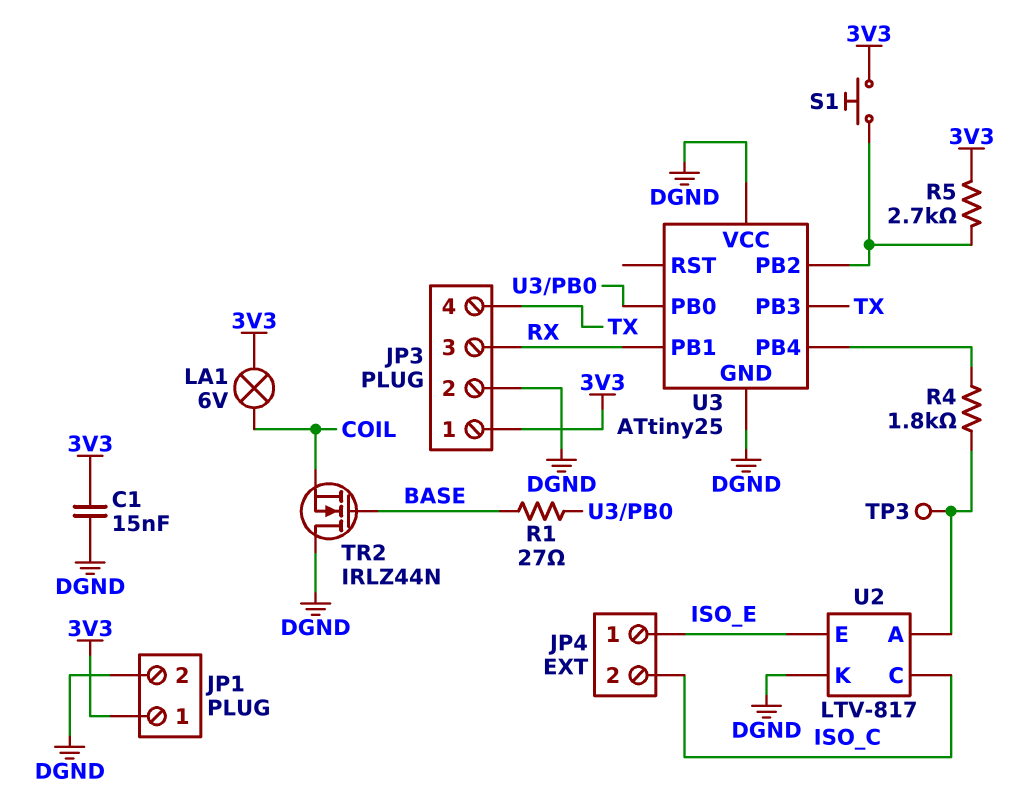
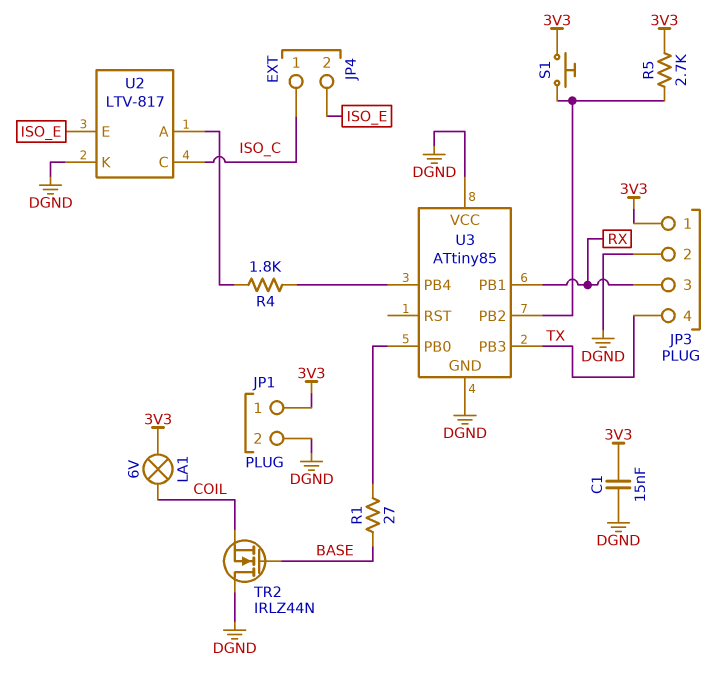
JP4 pin 1: ISO_E -> ISO_C
JP4 pin 2: ISO_C -> ISO_E
TP3: test point (U2/A) -> none
U3: ATtiny25 -> ATtiny85

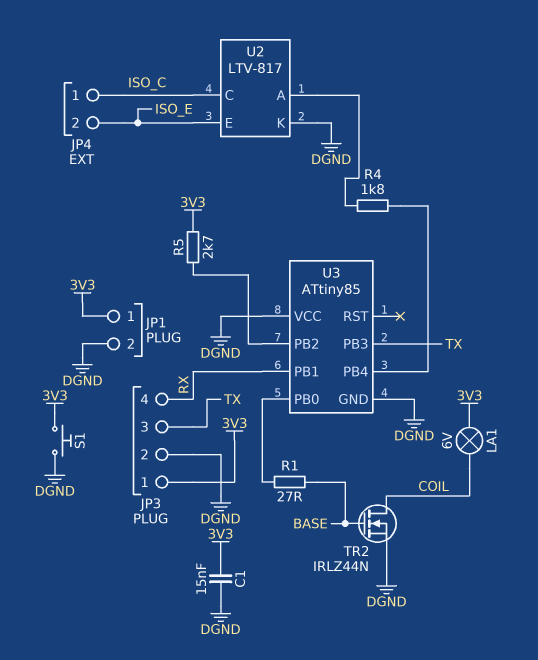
JP3 pin 3: RX -> TX
JP3 pin 4: TX -> RX
S1: button (3V3, U3/PB2) -> button (3V3, DGND)
TR2: NMOS IRLZ44N (G BASE, D DGND, S COIL) -> NMOS IRLZ44N (G BASE, D COIL, S DGND)

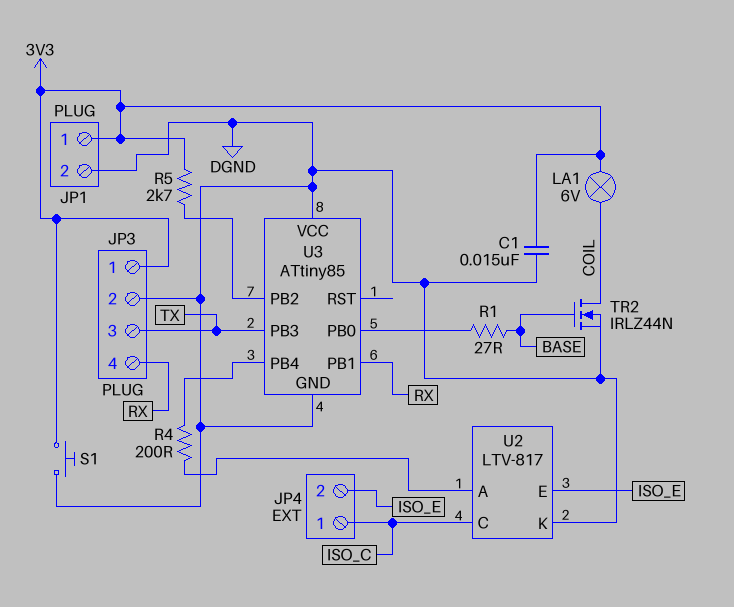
R4: 1.8k (U2/A, U3/PB4) -> 200 (U2/A, U3/PB4)

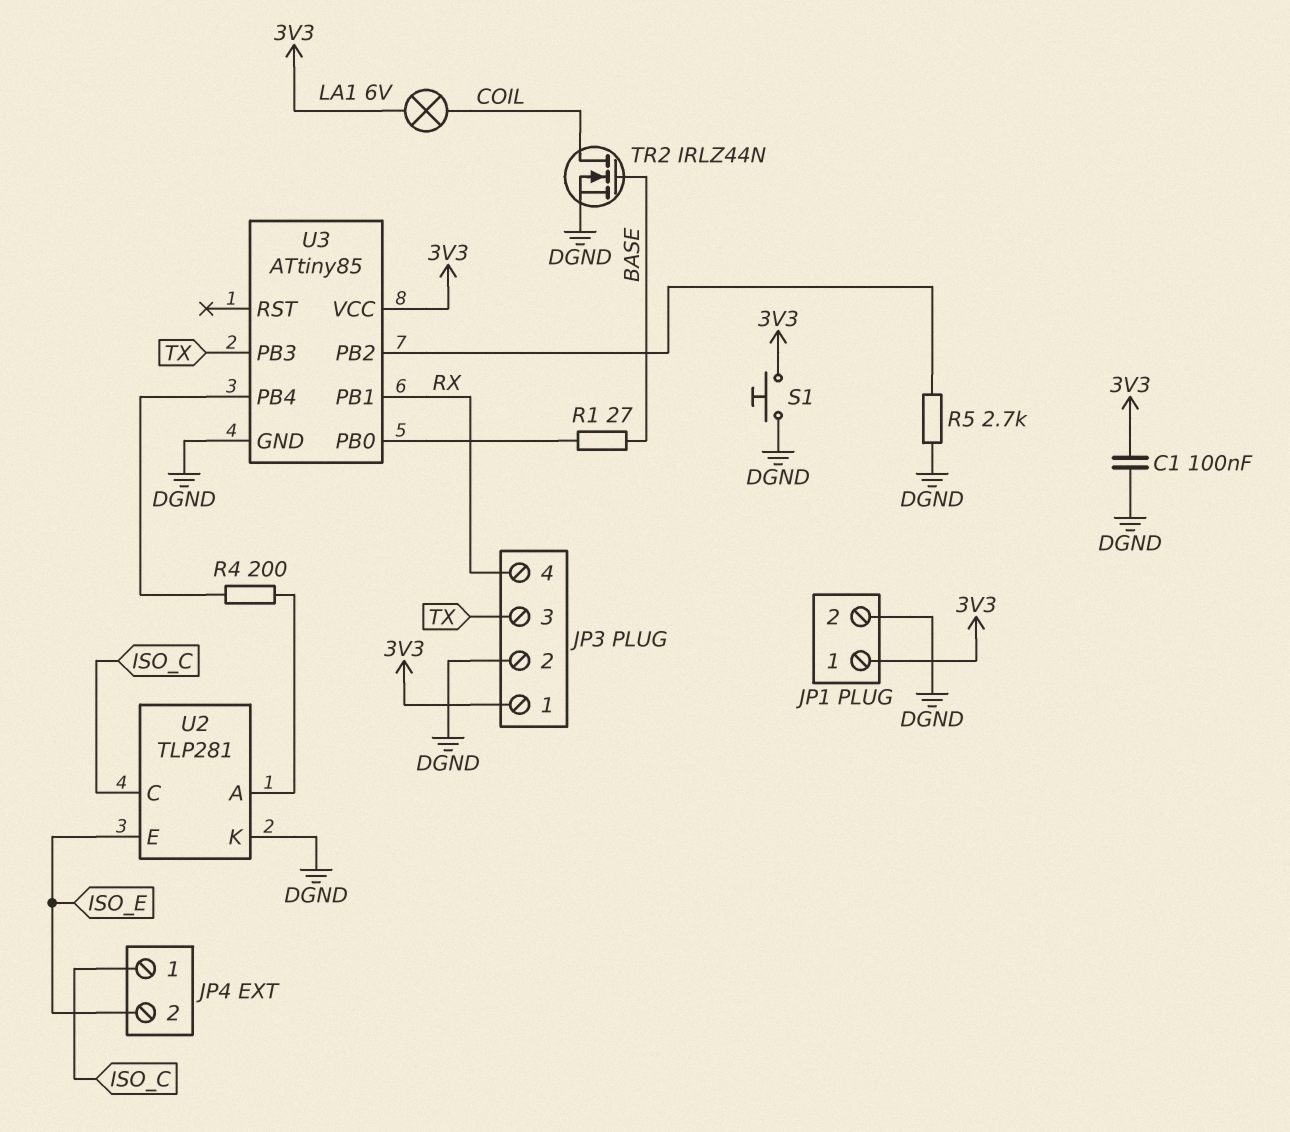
C1: 15nF (3V3, DGND) -> 100nF (3V3, DGND)
R5: 2.7k (3V3, U3/PB2) -> 2.7k (DGND, U3/PB2)
U2: LTV-817 -> TLP281
U3 pin VCC: DGND -> 3V3

